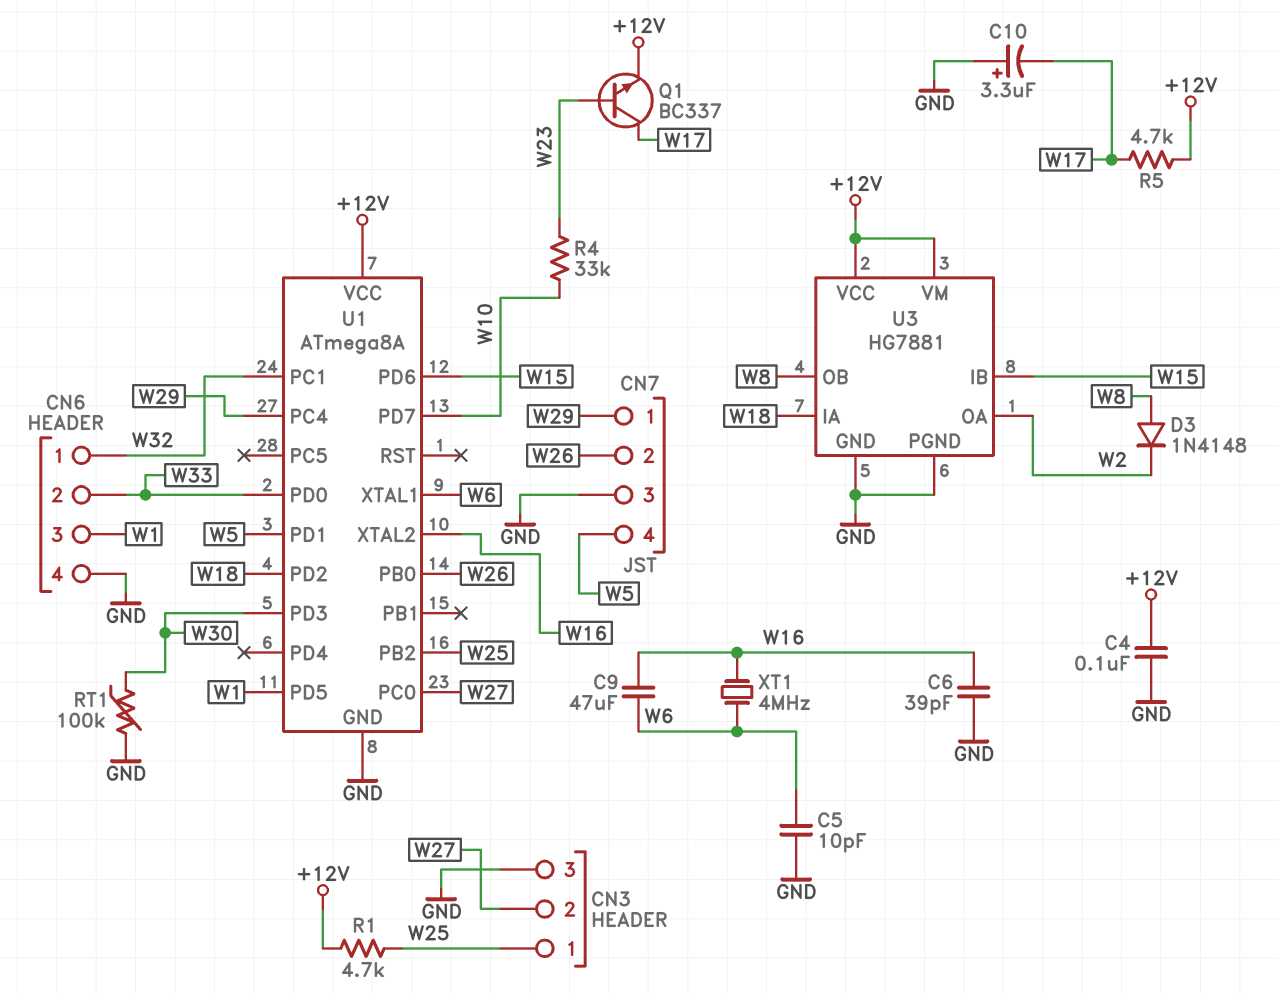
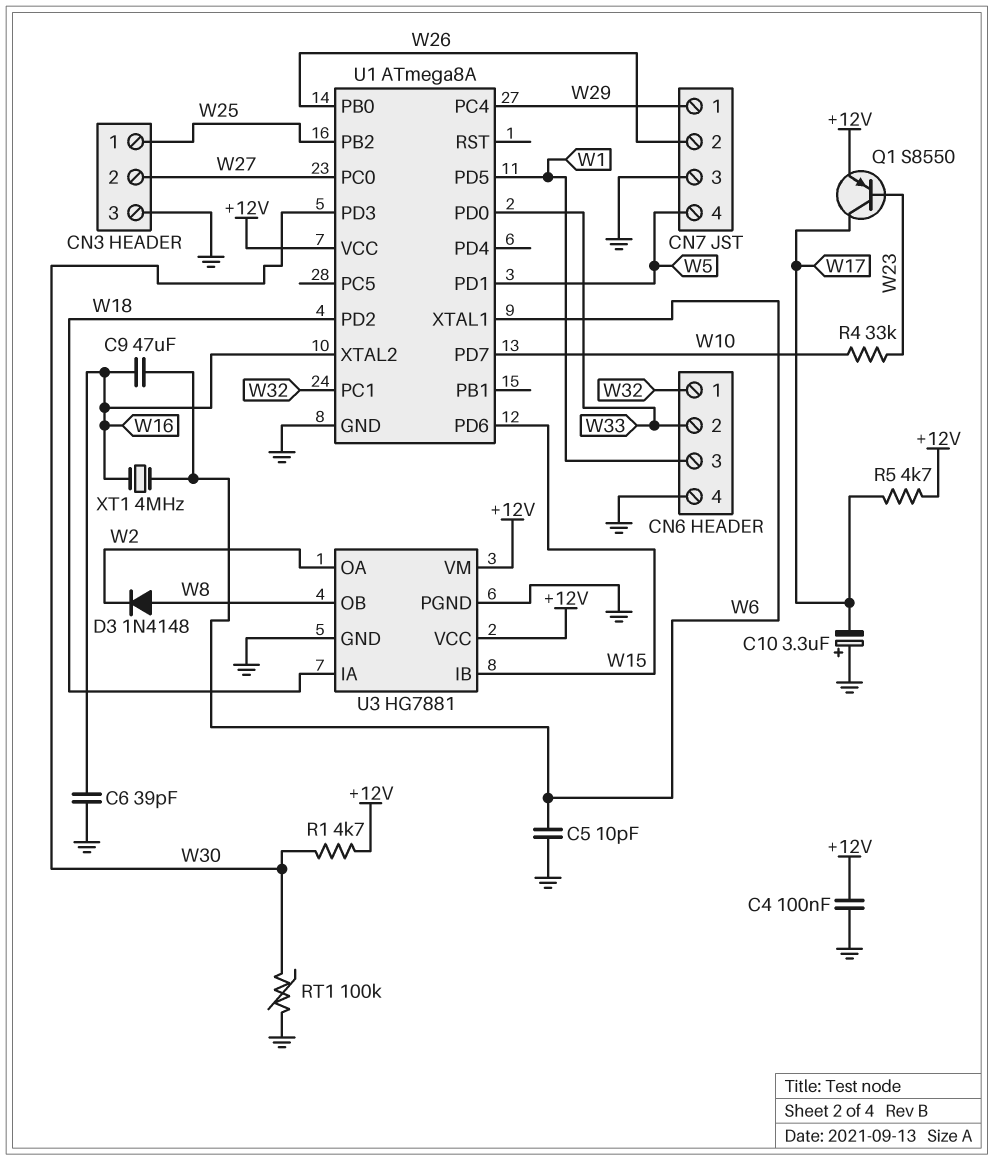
Q1: NPN BC337 (B W23, C W17, E +12V) -> PNP S8550 (B W23, C W17, E +12V)
R1: 4.7k (+12V, W25) -> 4.7k (+12V, W30)

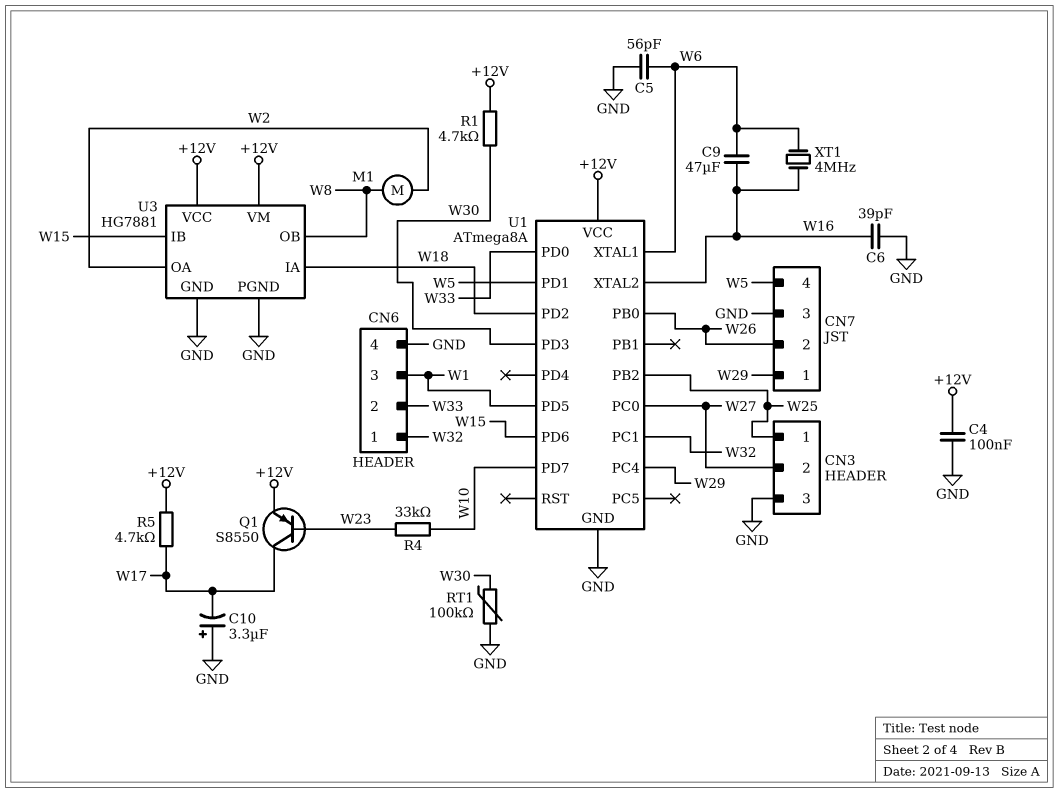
C5: 10pF (GND, W6) -> 56pF (GND, W6)
D3: diode 1N4148 (A W8, K W2) -> none
M1: none -> motor (W2, W8)

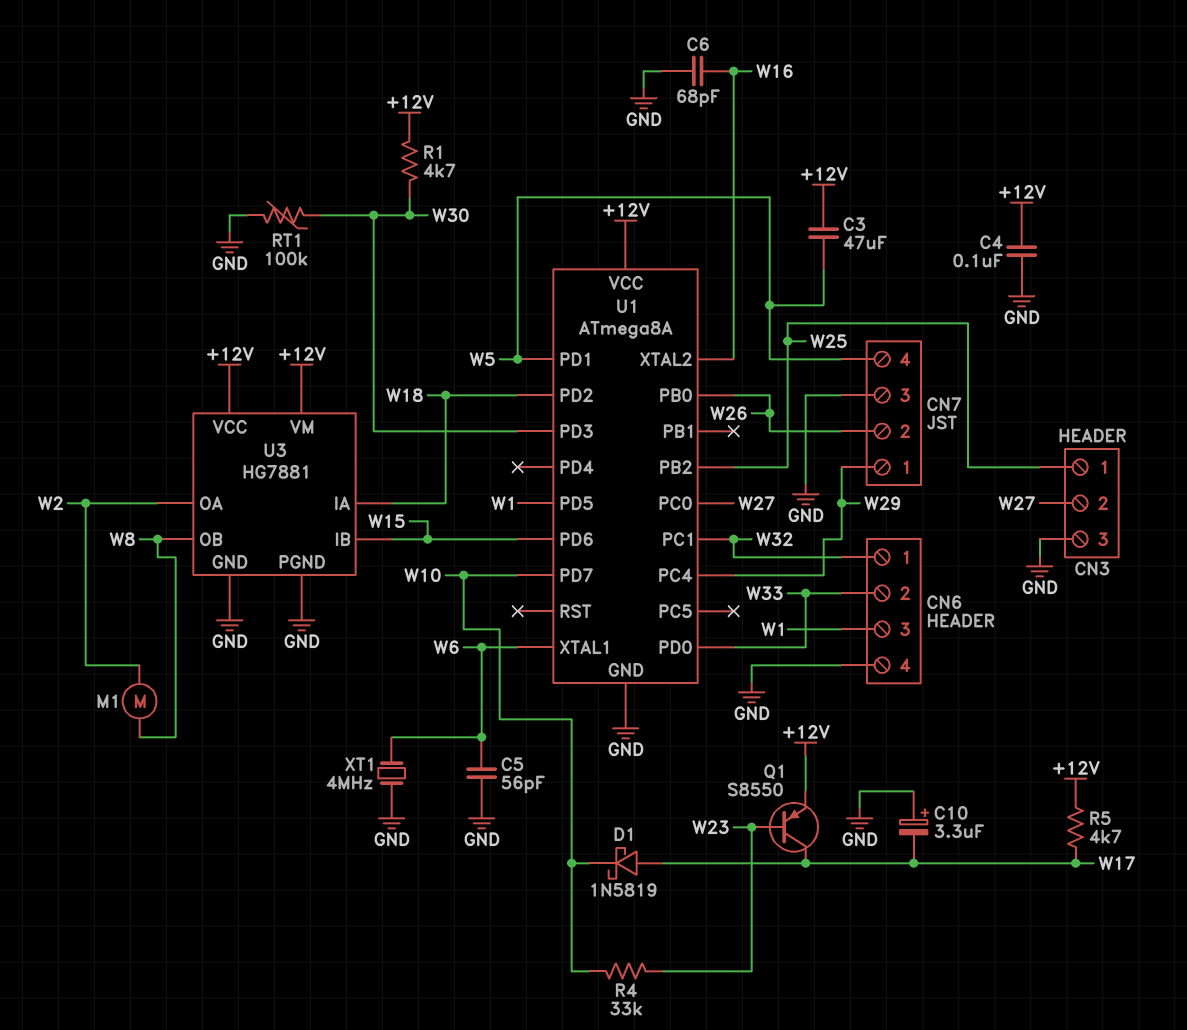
C3: none -> 47uF (+12V, W5)
C6: 39pF (GND, W16) -> 68pF (GND, W16)
C9: 47uF (W6, W16) -> none
D1: none -> schottky 1N5819 (A W17, K W10)
XT1: 4MHz (W6, W16) -> 4MHz (GND, W6)

